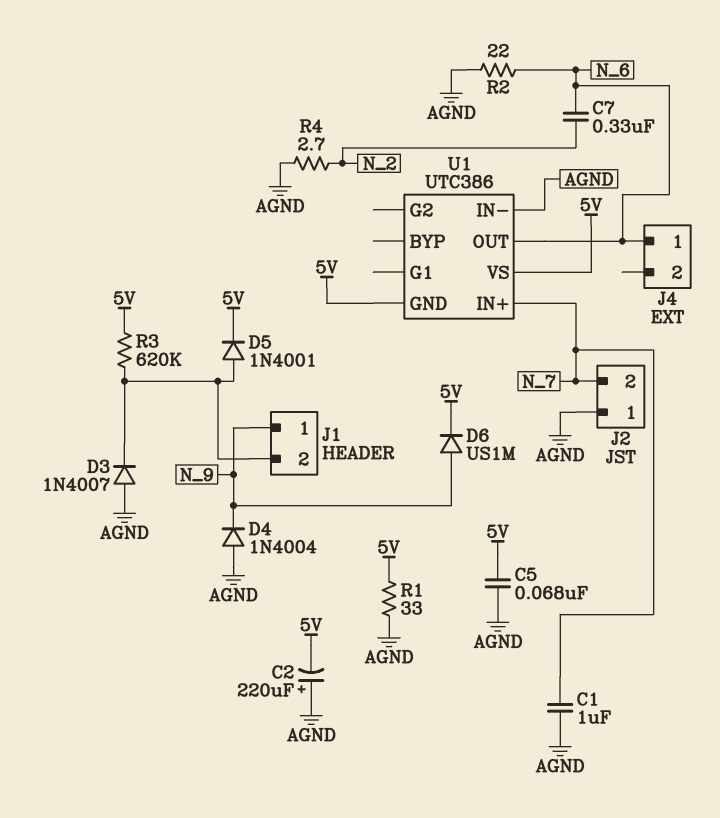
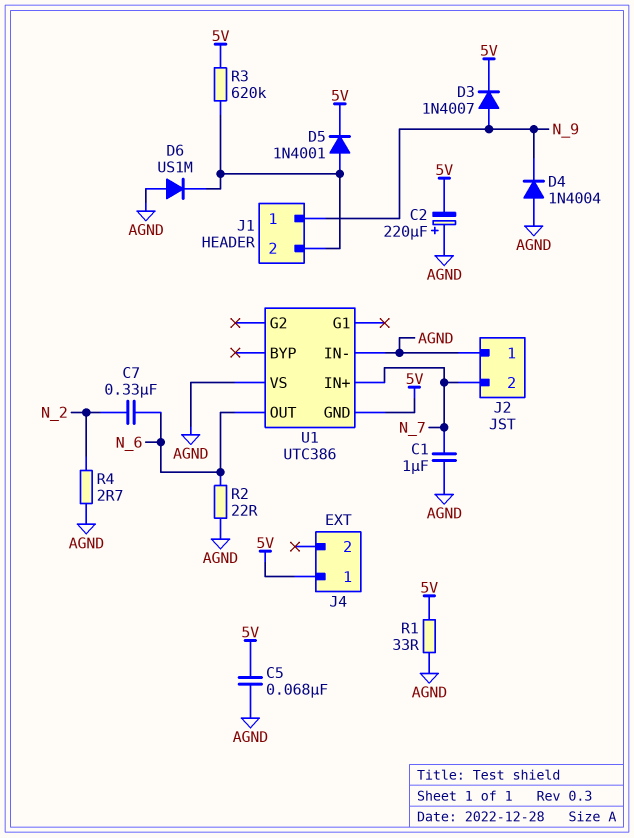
D3: diode 1N4007 (A AGND, K J1/2) -> diode 1N4007 (A N_9, K 5V)
D6: diode US1M (A N_9, K 5V) -> diode US1M (A AGND, K J1/2)
J4 pin 1: N_6 -> 5V
U1 pin VS: 5V -> AGND

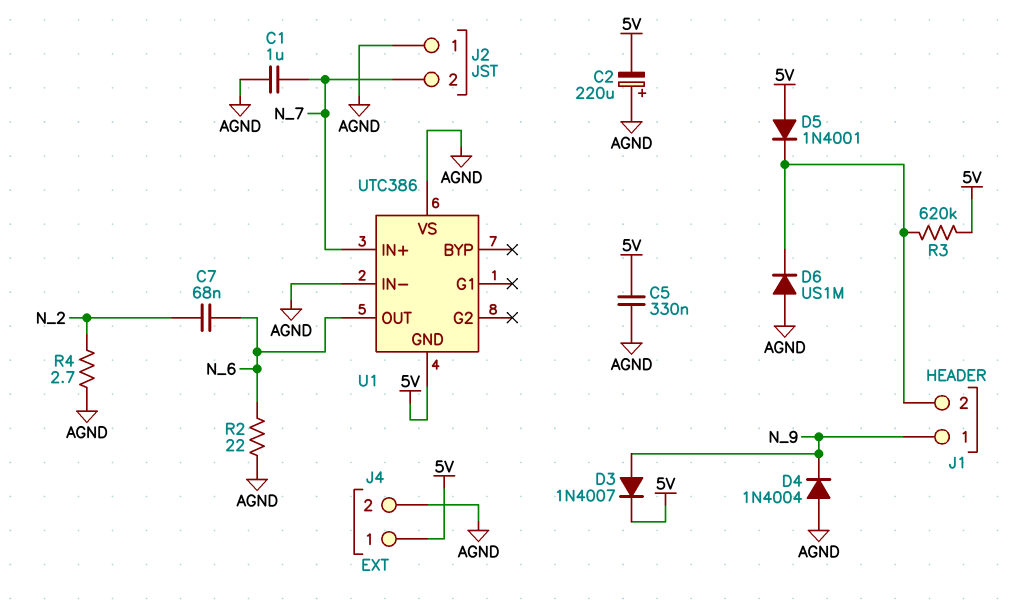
C5: 68nF (5V, AGND) -> 330nF (5V, AGND)
C7: 330nF (N_2, N_6) -> 68nF (N_2, N_6)
D5: diode 1N4001 (A J1/2, K 5V) -> diode 1N4001 (A 5V, K J1/2)
J4 pin 2: none -> AGND
R1: 33 (5V, AGND) -> none

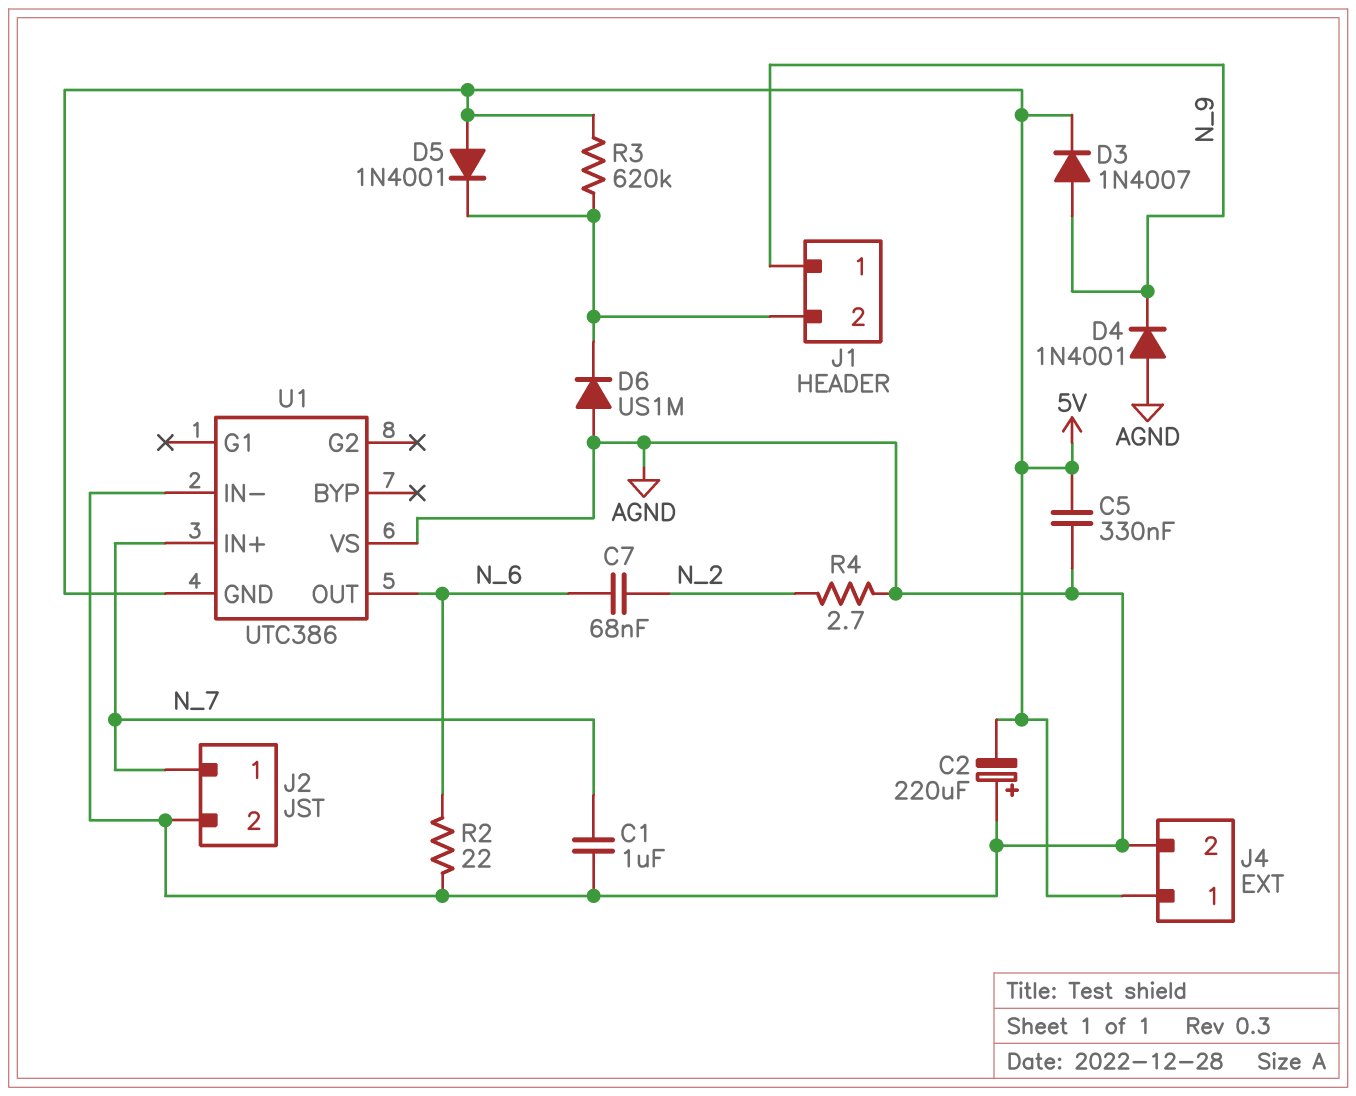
D4: diode 1N4004 (A AGND, K N_9) -> diode 1N4001 (A AGND, K N_9)
J2 pin 1: AGND -> N_7
J2 pin 2: N_7 -> AGND

